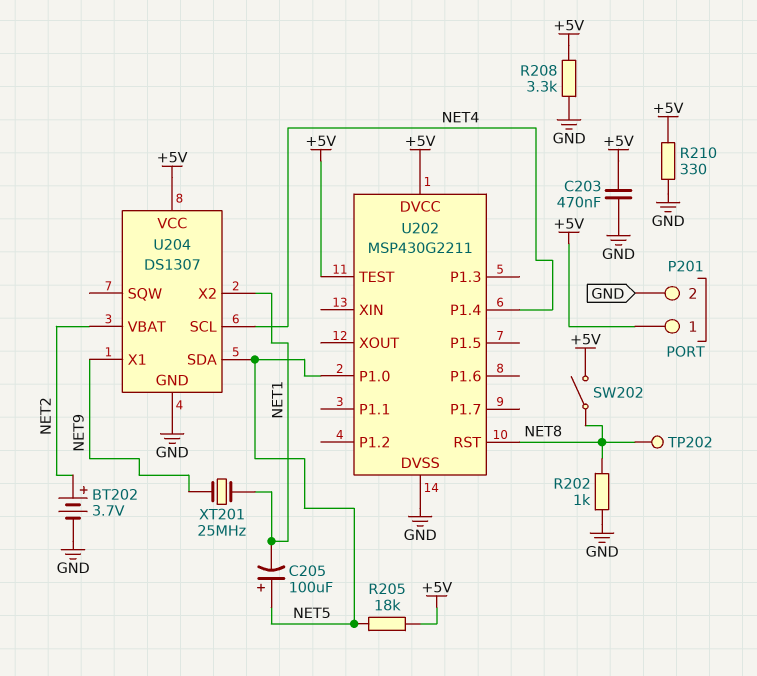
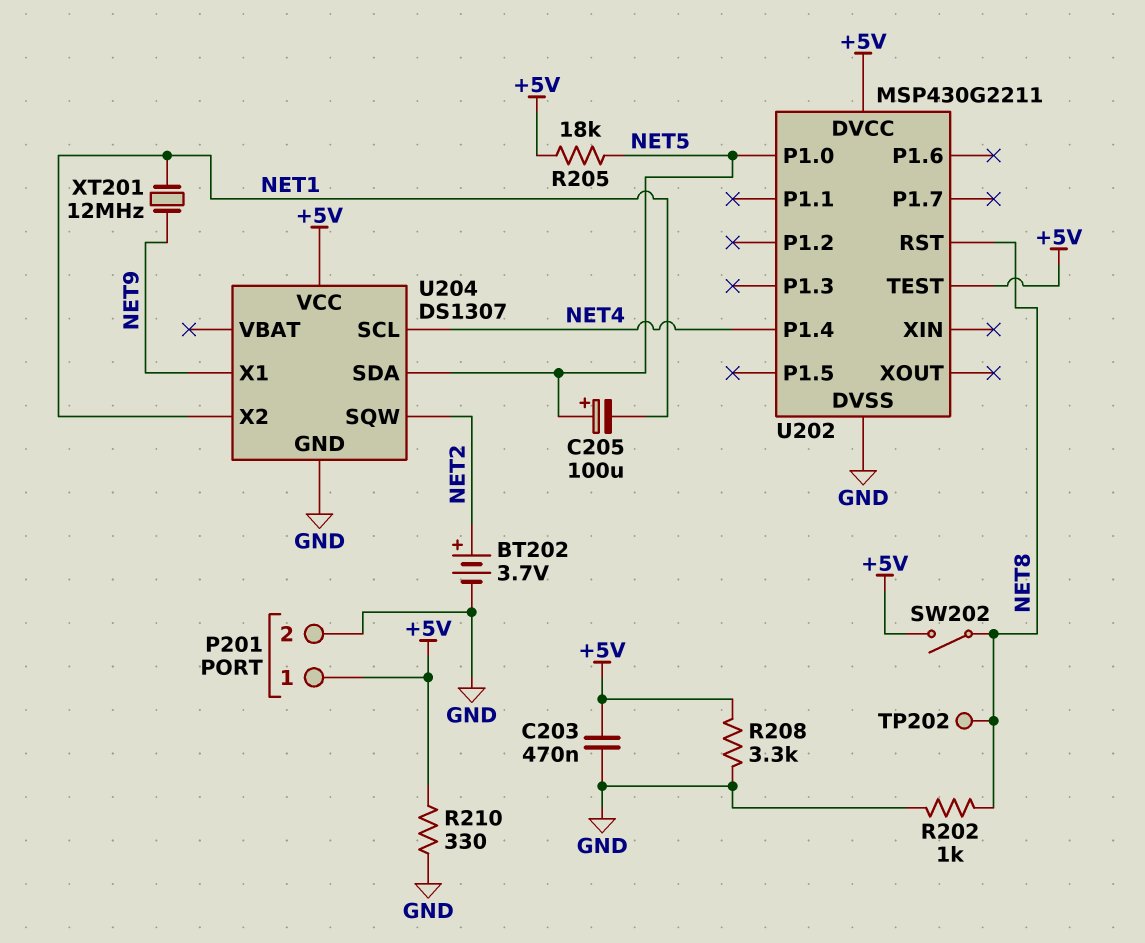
U204 pin SQW: none -> NET2
U204 pin VBAT: NET2 -> none
XT201: 25MHz (NET1, NET9) -> 12MHz (NET1, NET9)

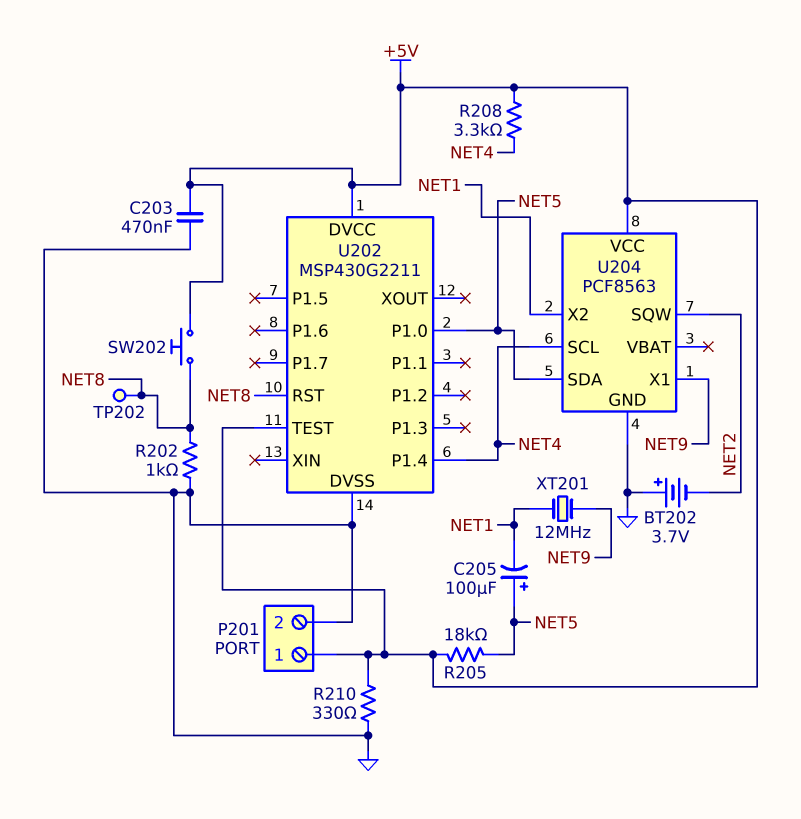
BT202: 3.7V (plus NET2, minus GND) -> 3.7V (plus GND, minus NET2)
R208: 3.3k (+5V, GND) -> 3.3k (+5V, NET4)
SW202: switch (+5V, NET8) -> button (+5V, NET8)
U204: DS1307 -> PCF8563

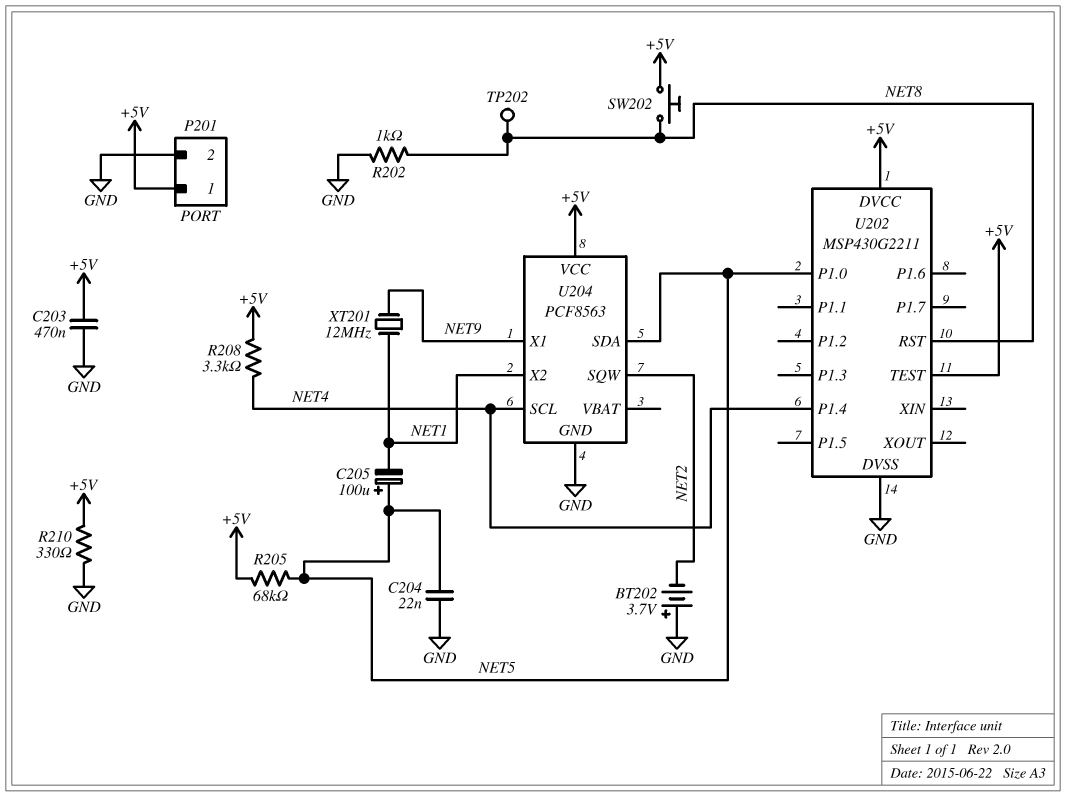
C204: none -> 22nF (GND, NET5)
R205: 18k (+5V, NET5) -> 68k (+5V, NET5)

